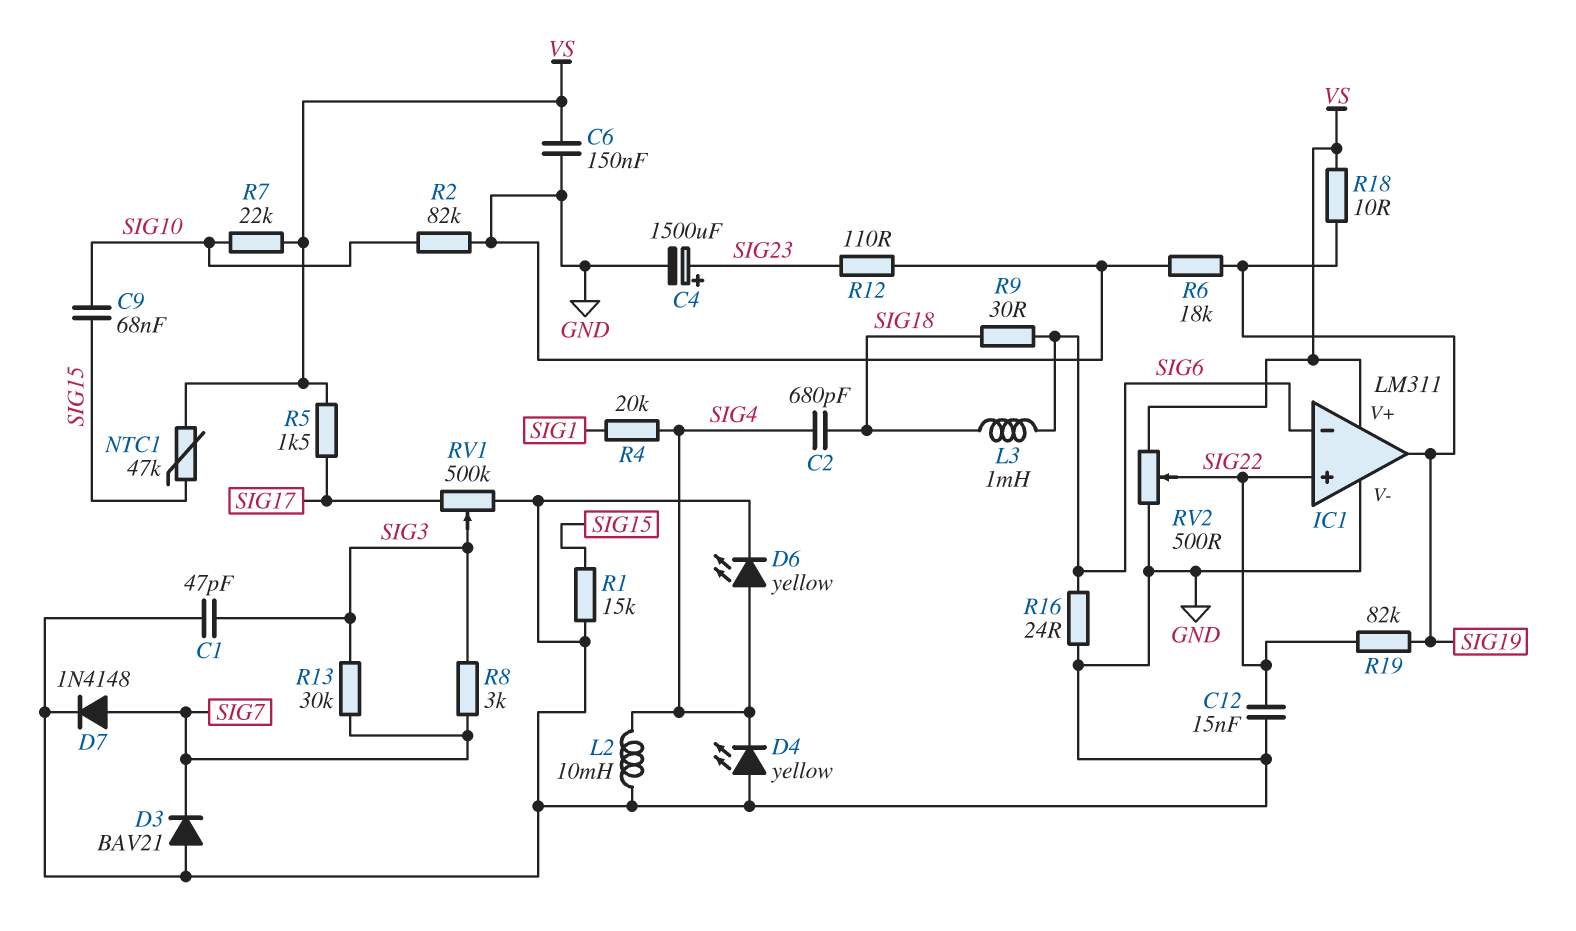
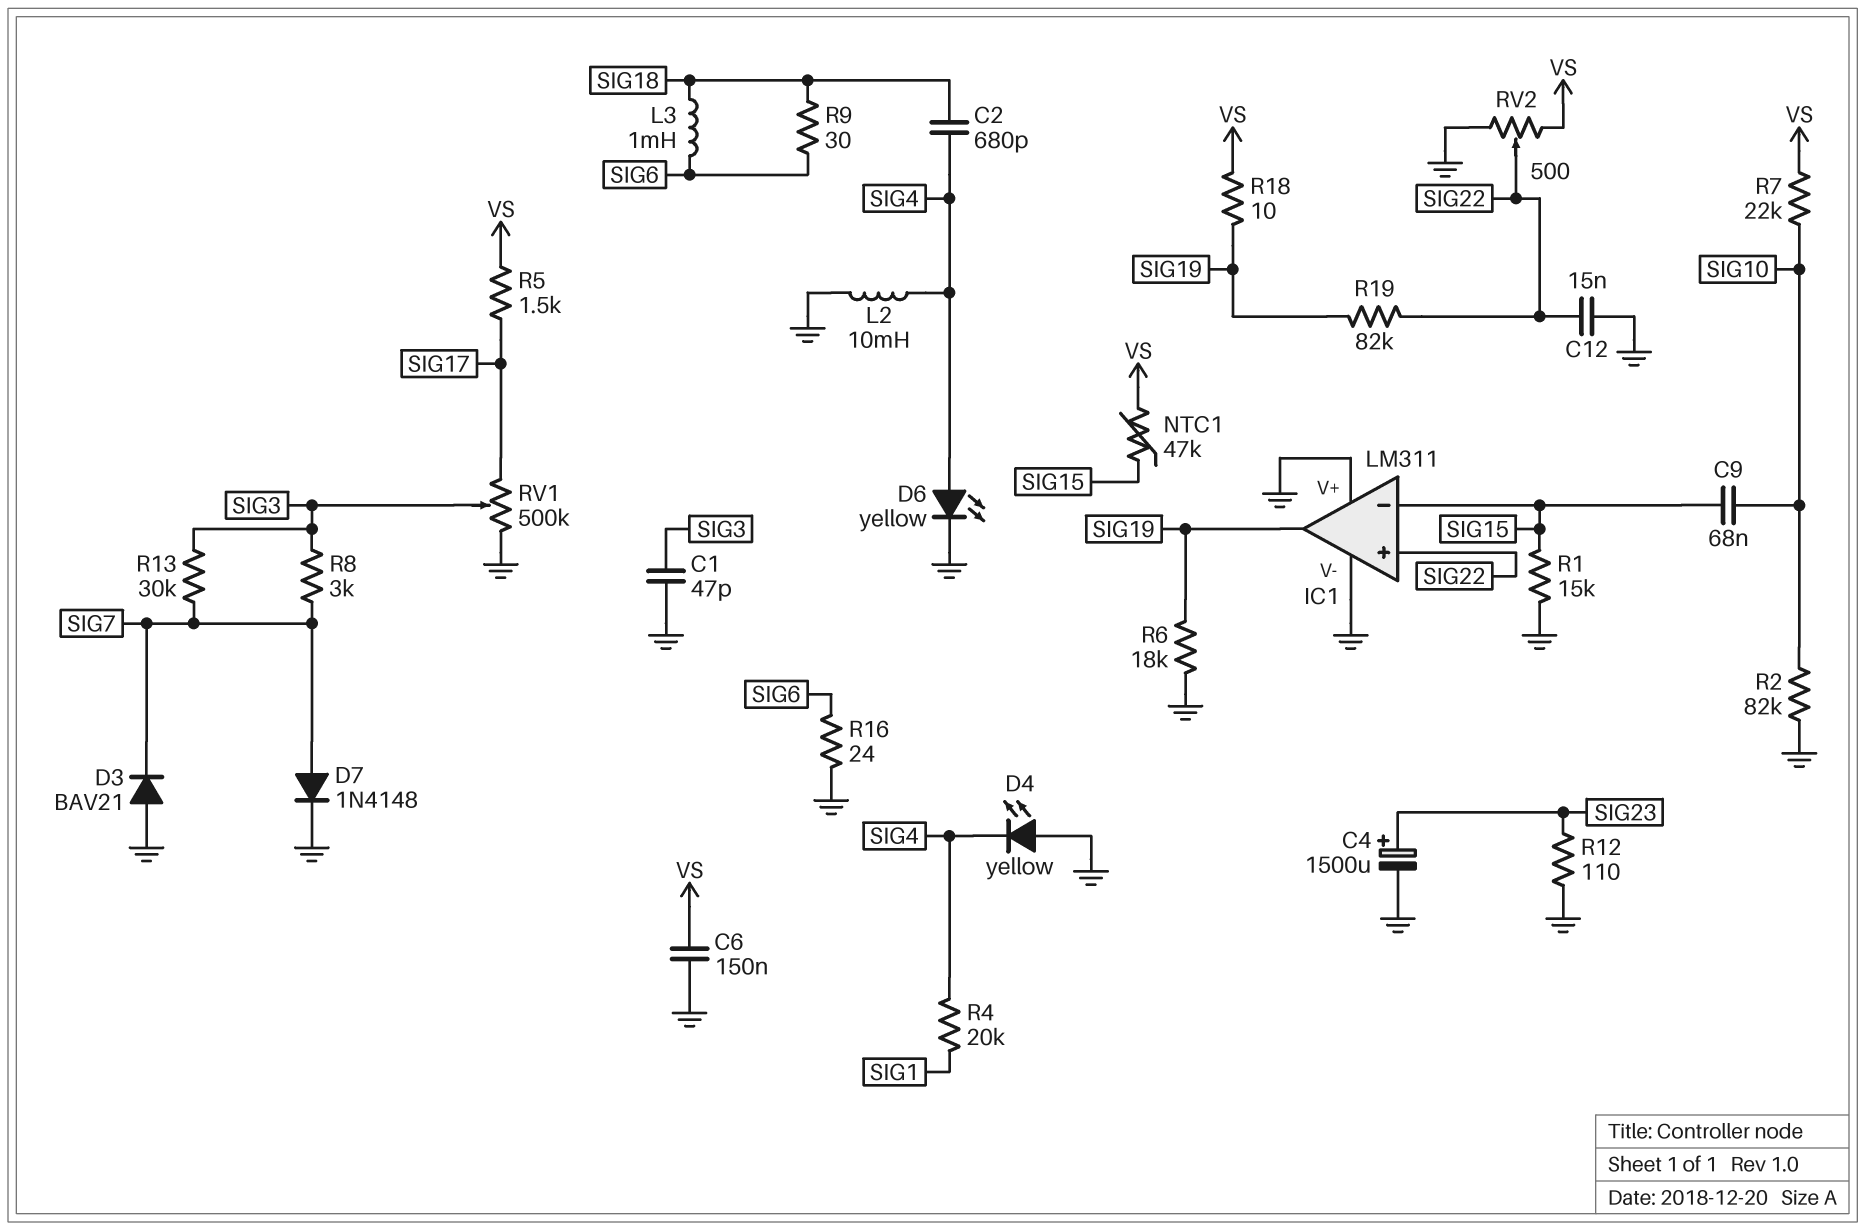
IC1 pin V+: VS -> GND
IC1 pin in-: SIG6 -> SIG15

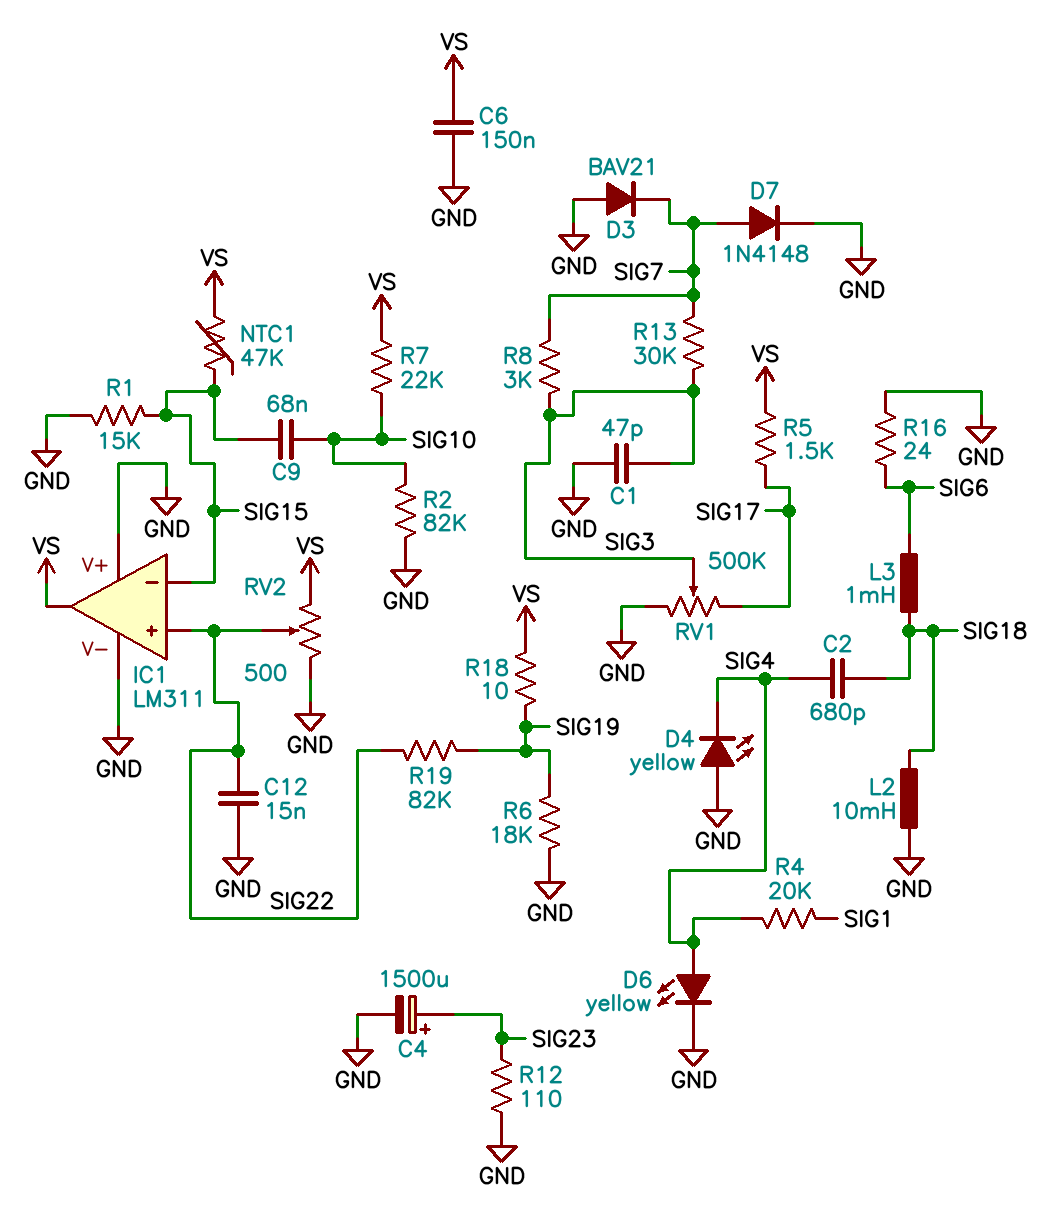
IC1 pin out: SIG19 -> VS
L2: 10mH (GND, SIG4) -> 10mH (GND, SIG18)
R9: 30 (SIG6, SIG18) -> none

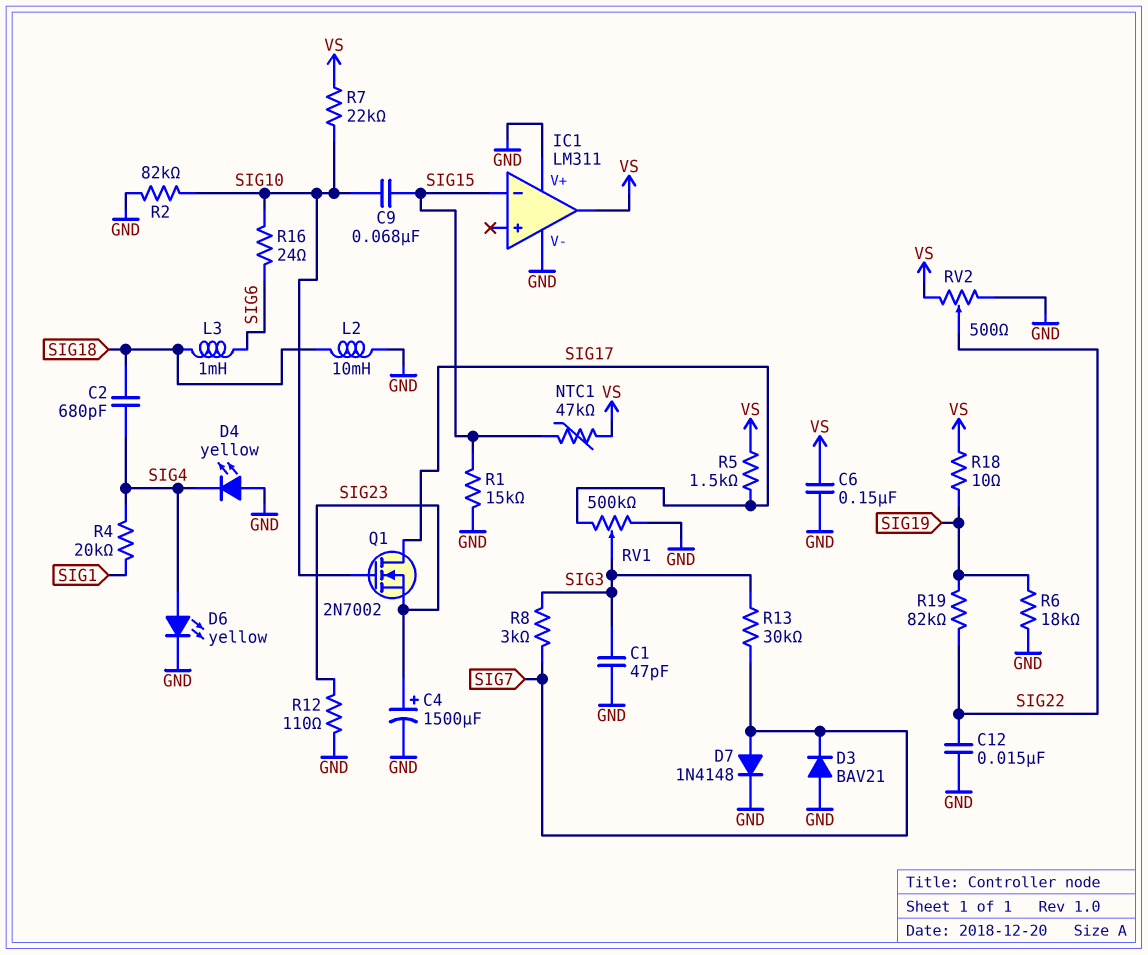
IC1 pin in+: SIG22 -> none
Q1: none -> NMOS 2N7002 (G SIG10, D SIG17, S SIG23)
R16: 24 (GND, SIG6) -> 24 (SIG6, SIG10)

